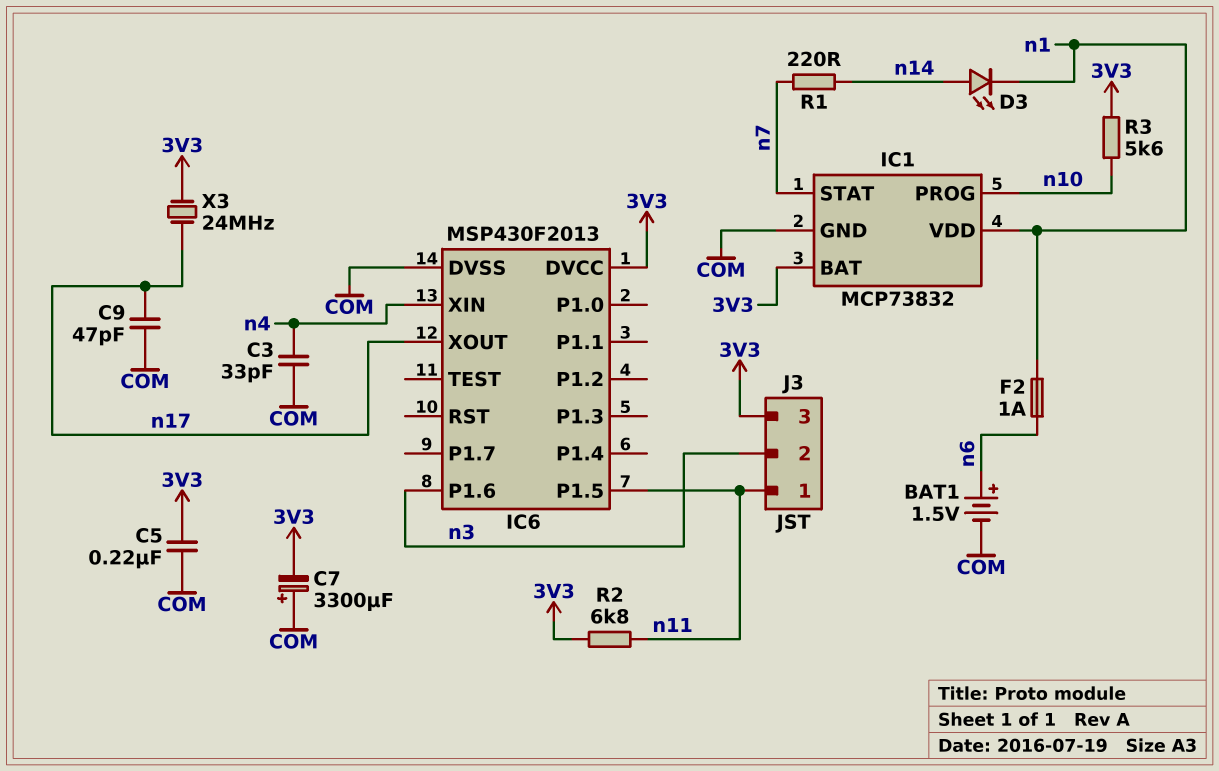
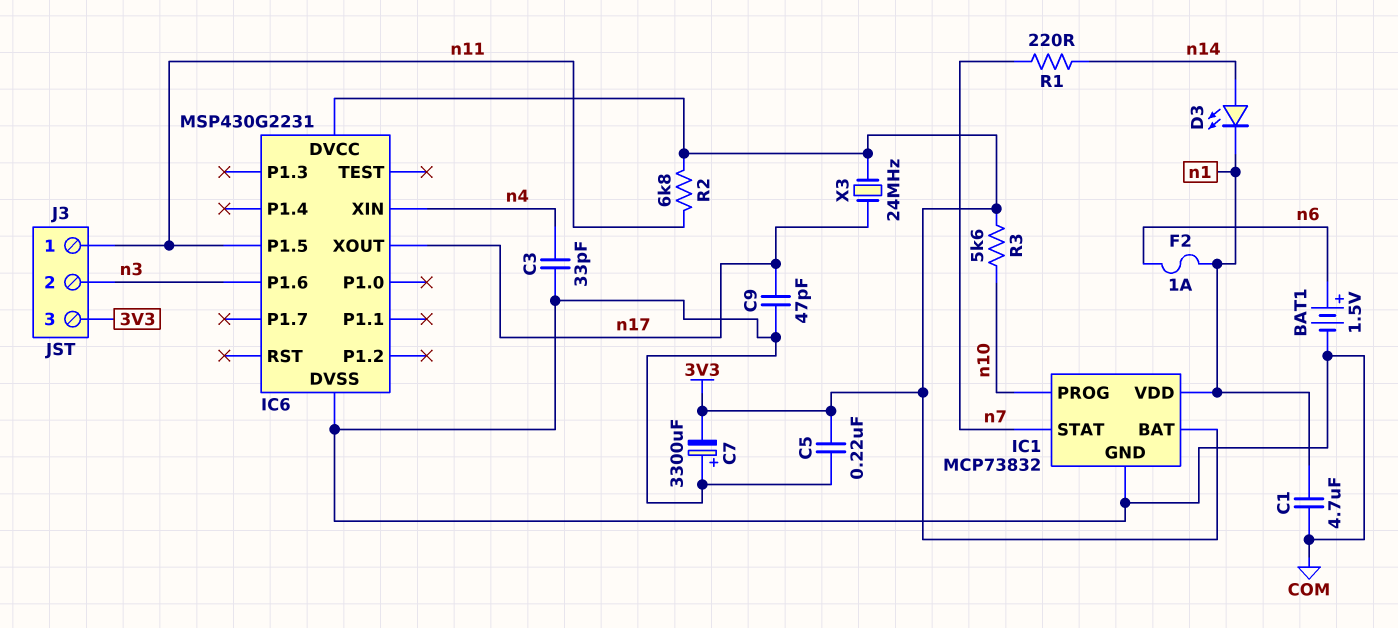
C1: none -> 4.7uF (COM, n1)
IC6: MSP430F2013 -> MSP430G2231

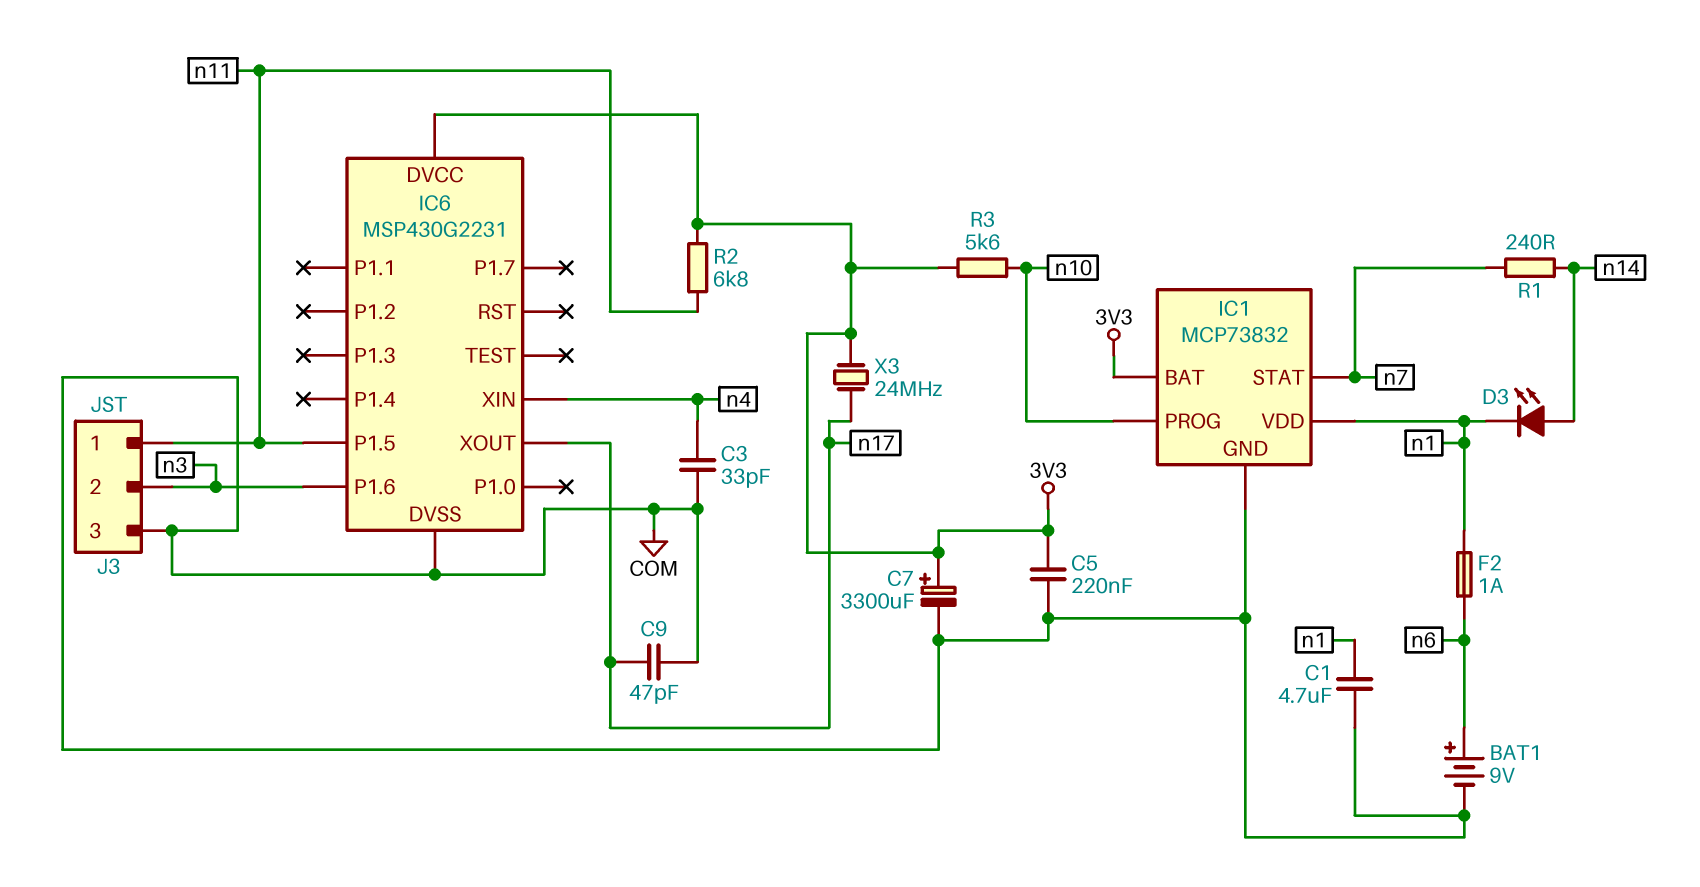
BAT1: 1.5V (plus n6, minus COM) -> 9V (plus n6, minus COM)
C7: 3300uF (plus COM, minus 3V3) -> 3300uF (plus 3V3, minus COM)
J3 pin 3: 3V3 -> COM
R1: 220 (n7, n14) -> 240 (n7, n14)

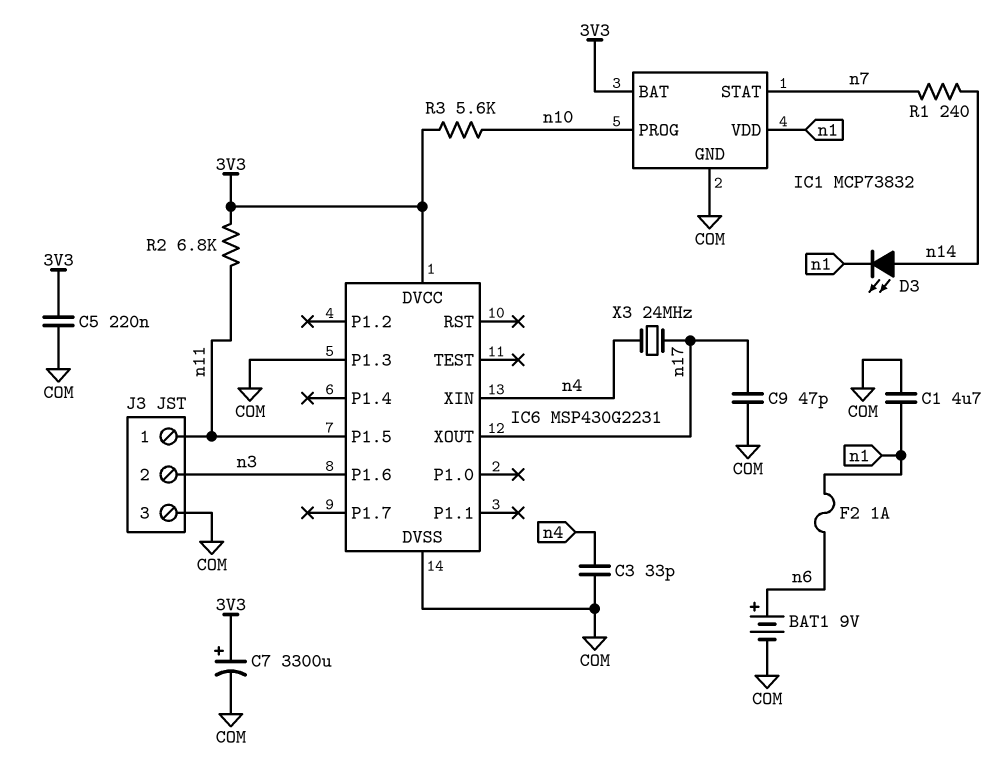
IC6 pin P1.3: none -> COM
X3: 24MHz (3V3, n17) -> 24MHz (n4, n17)

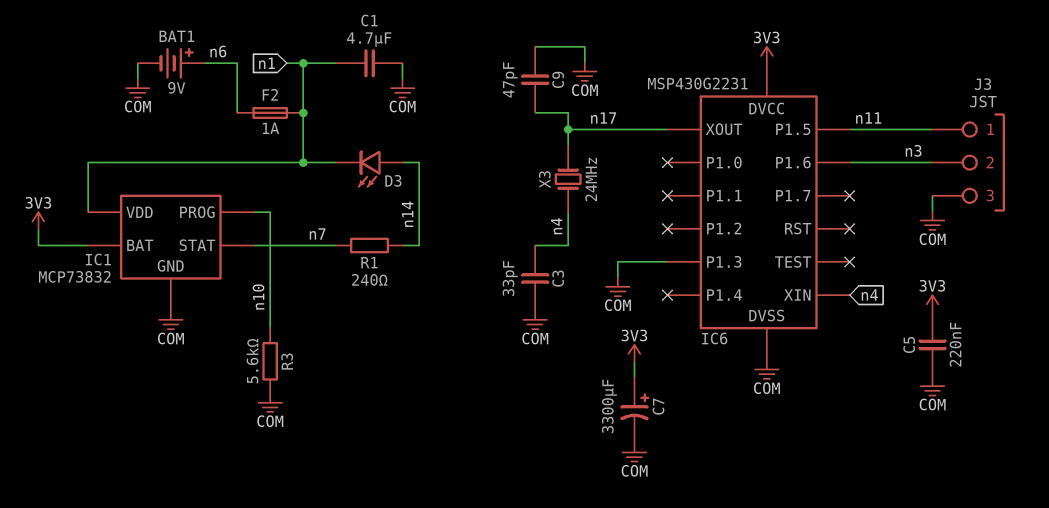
R2: 6.8k (3V3, n11) -> none
R3: 5.6k (3V3, n10) -> 5.6k (COM, n10)

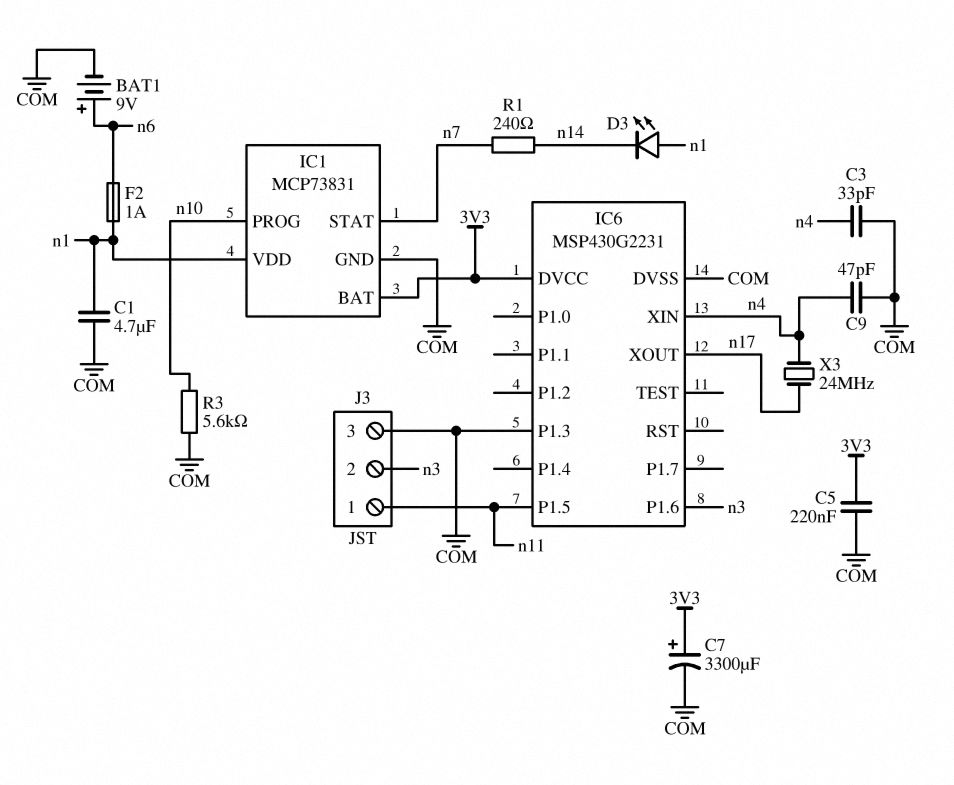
C9: 47pF (COM, n17) -> 47pF (COM, n4)
D3: LED (A n14, K n1) -> LED (A n1, K n14)
IC1: MCP73832 -> MCP73831

